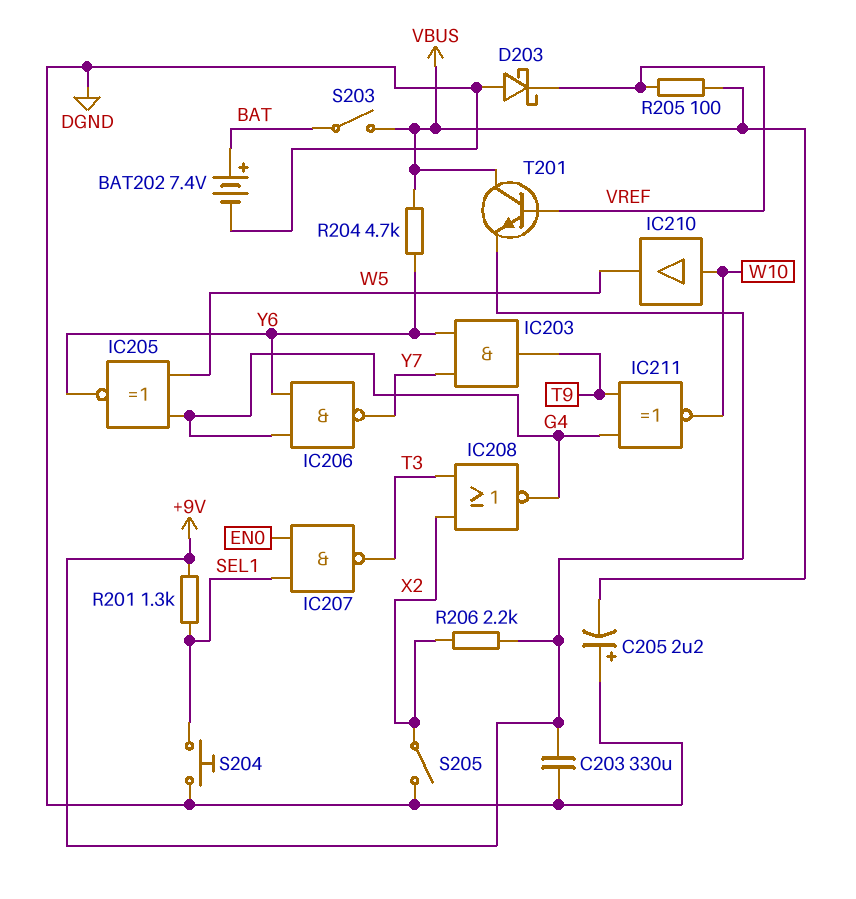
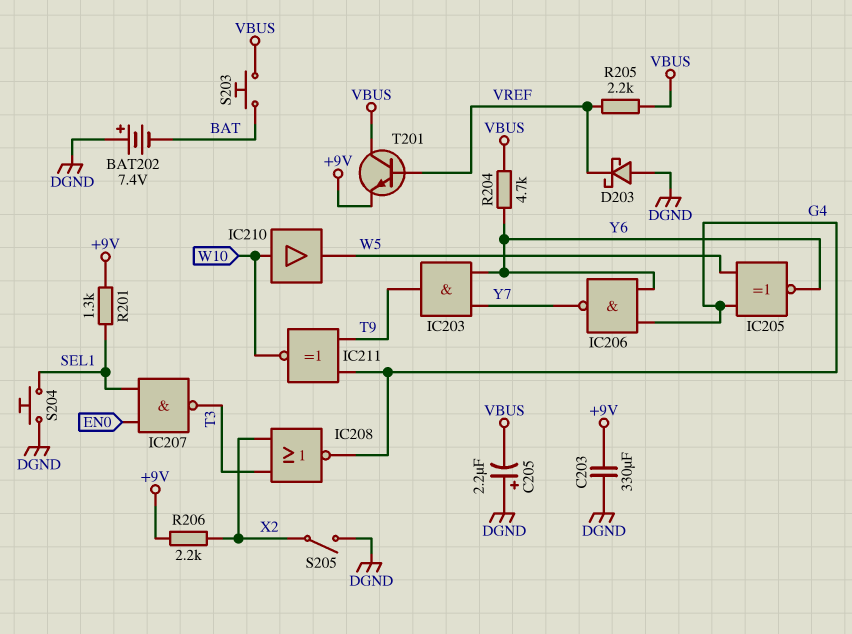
BAT202: 7.4V (plus BAT, minus DGND) -> 7.4V (plus DGND, minus BAT)
R205: 100 (VBUS, VREF) -> 2.2k (VBUS, VREF)
S203: switch (BAT, VBUS) -> button (BAT, VBUS)

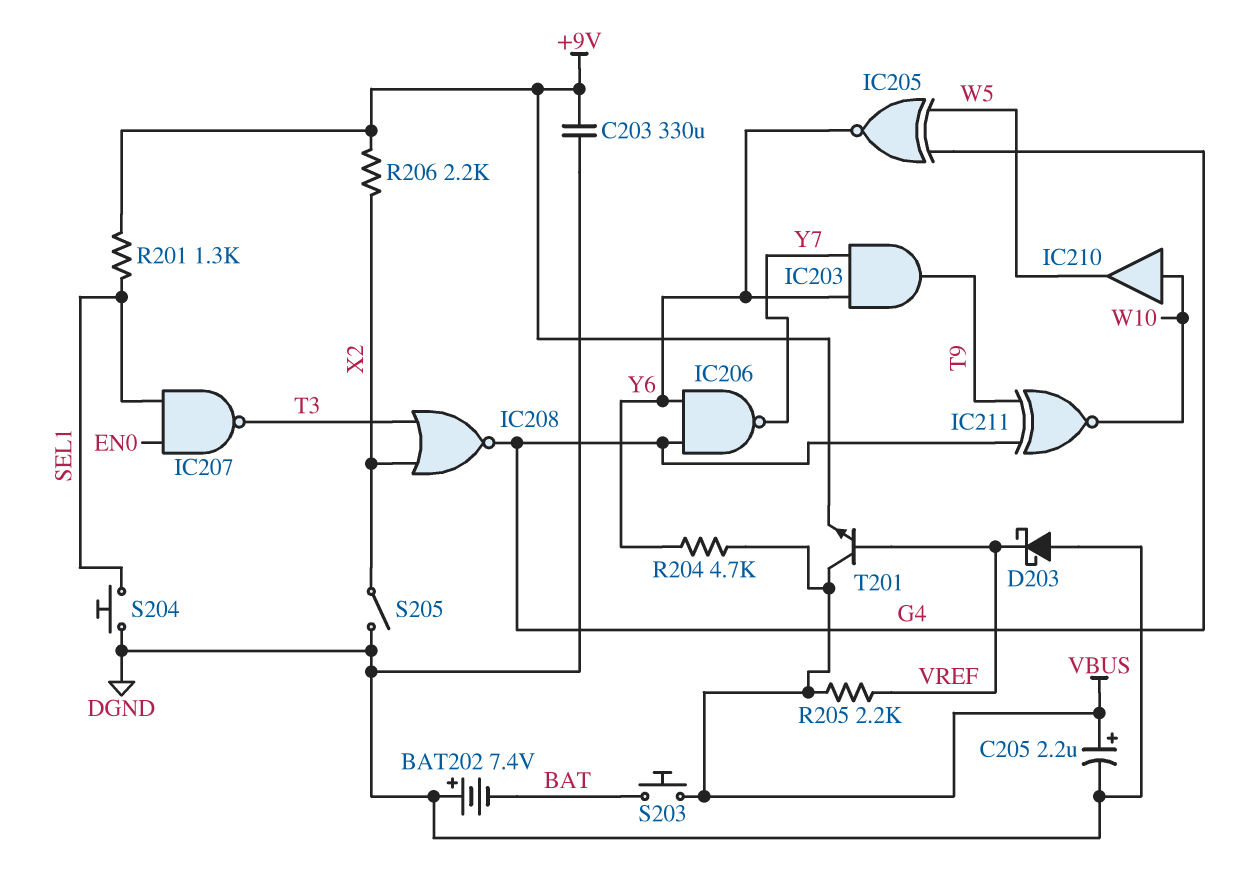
C205: 2.2uF (plus DGND, minus VBUS) -> 2.2uF (plus VBUS, minus DGND)

